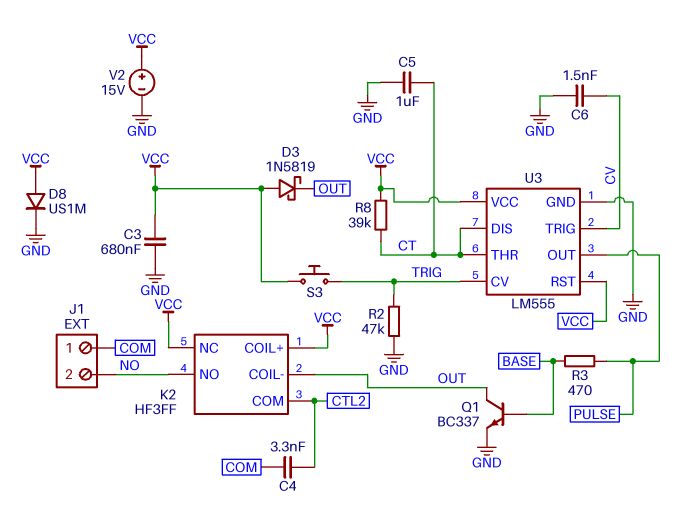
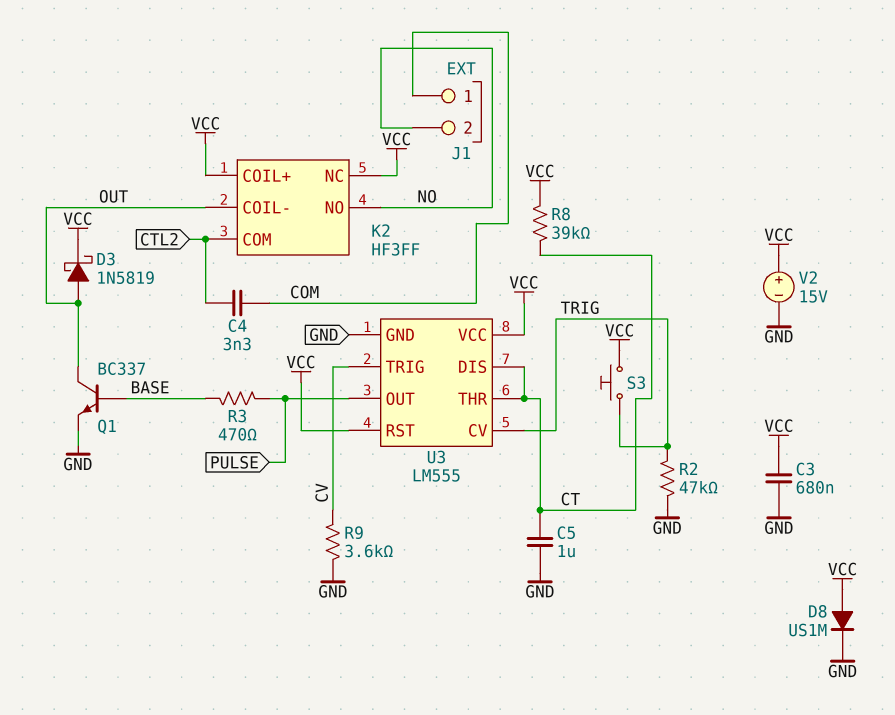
C6: 1.5nF (CV, GND) -> none
D3: schottky 1N5819 (A VCC, K OUT) -> schottky 1N5819 (A OUT, K VCC)
R9: none -> 3.6k (CV, GND)

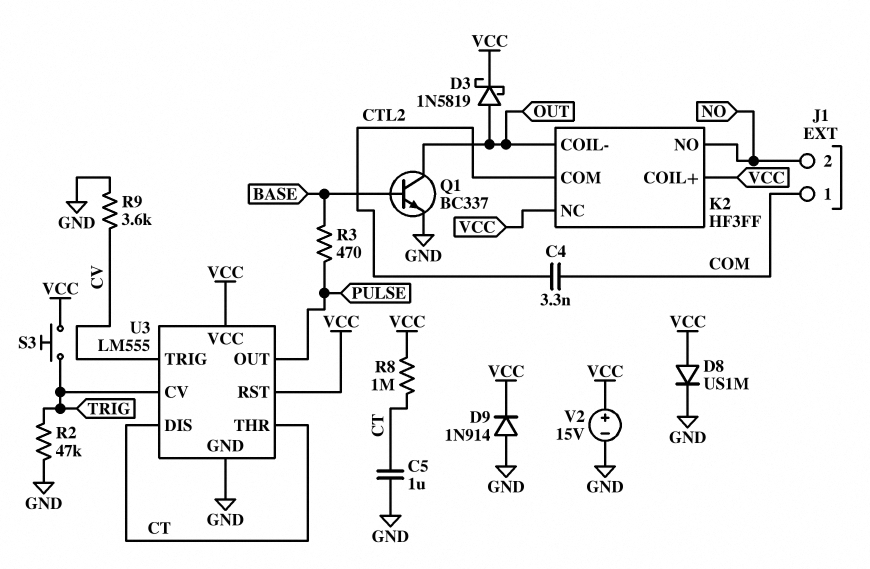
C3: 680nF (GND, VCC) -> none
D9: none -> diode 1N914 (A GND, K VCC)
R8: 39k (CT, VCC) -> 1M (CT, VCC)

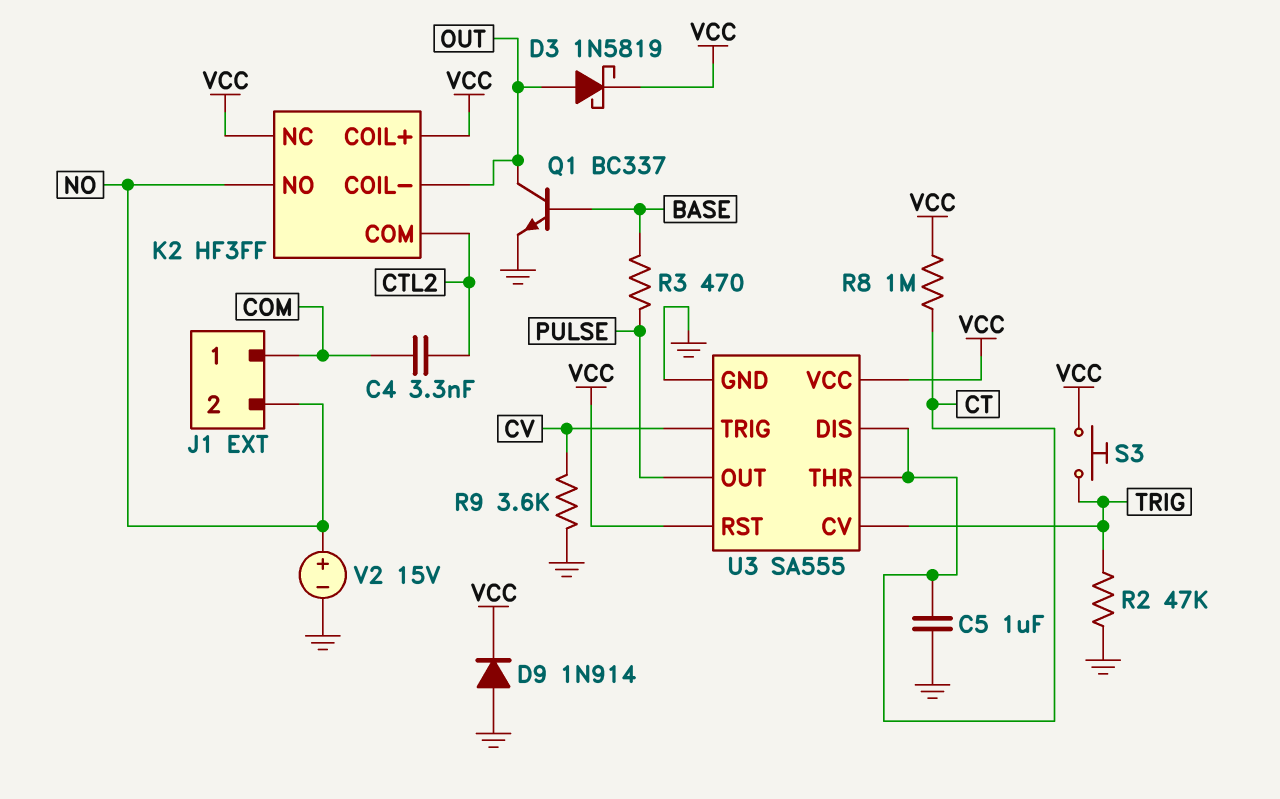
D8: diode US1M (A VCC, K GND) -> none
U3: LM555 -> SA555
V2: 15V (plus VCC, minus GND) -> 15V (plus NO, minus GND)

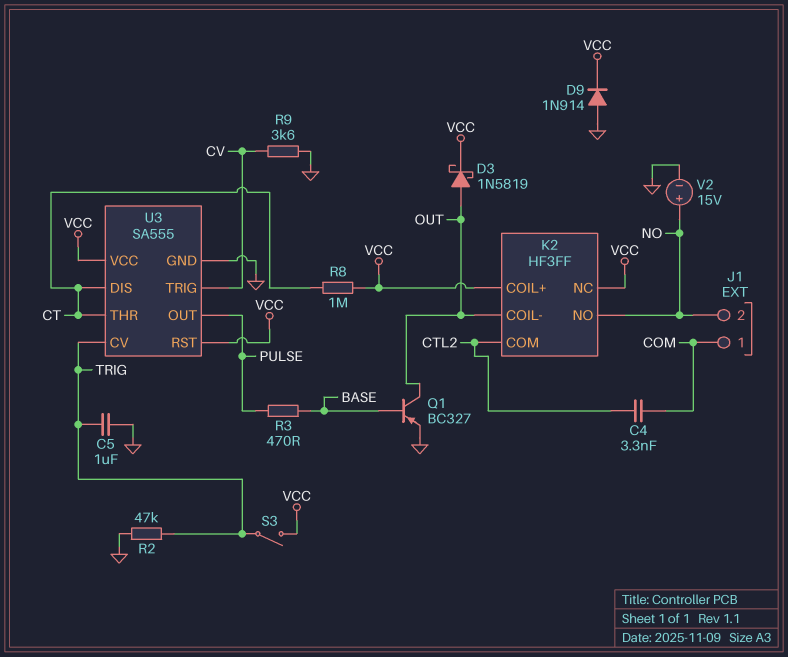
C5: 1uF (CT, GND) -> 1uF (GND, TRIG)
Q1: NPN BC337 (B BASE, C OUT, E GND) -> PNP BC327 (B BASE, C OUT, E GND)
S3: button (TRIG, VCC) -> switch (TRIG, VCC)

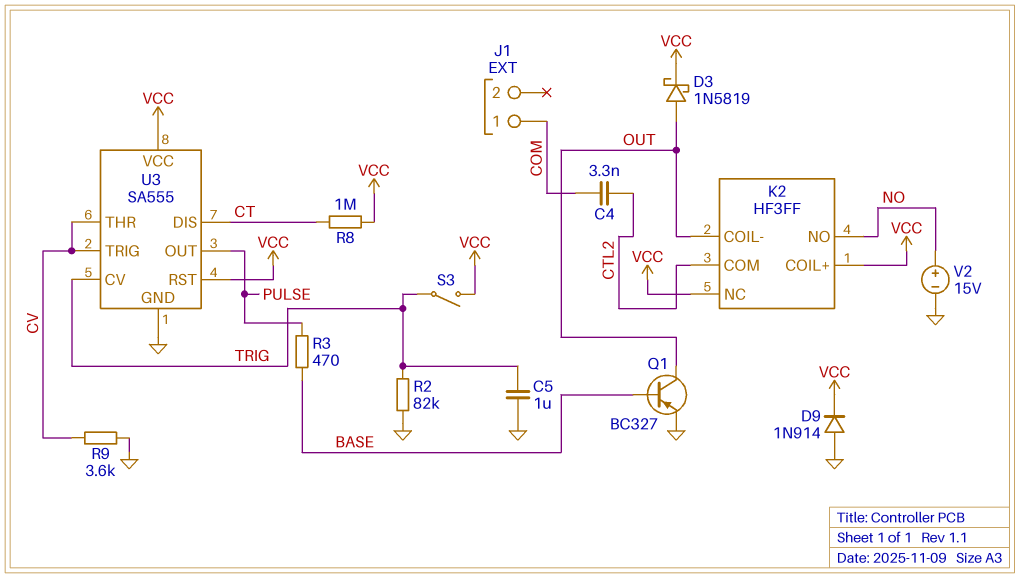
J1 pin 2: NO -> none
R2: 47k (GND, TRIG) -> 82k (GND, TRIG)
U3 pin THR: CT -> CV

